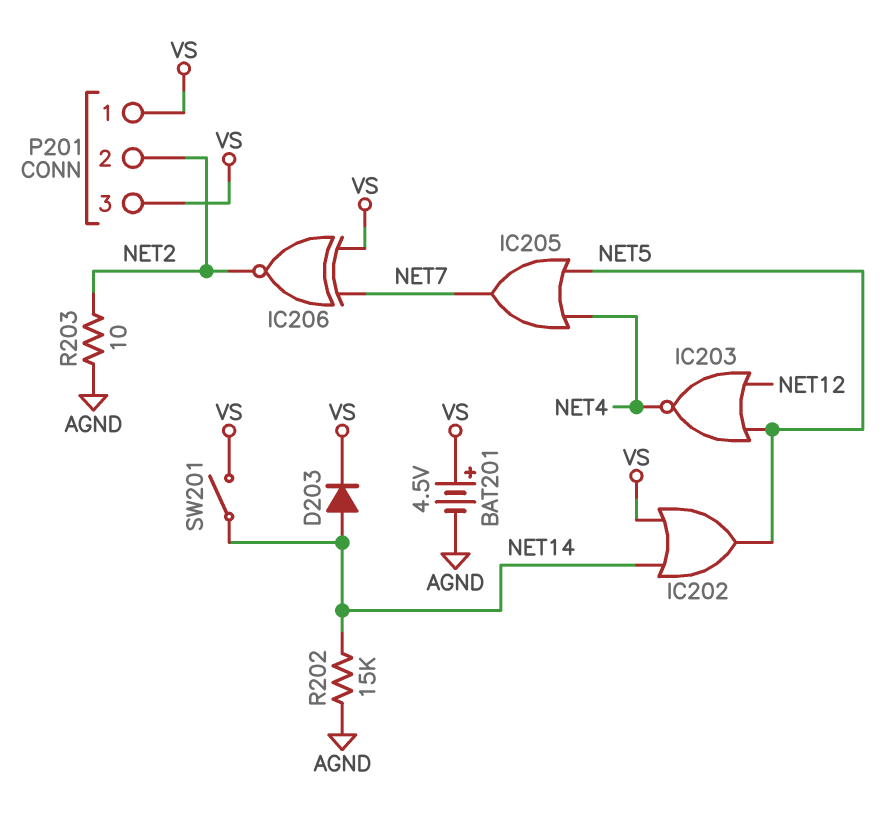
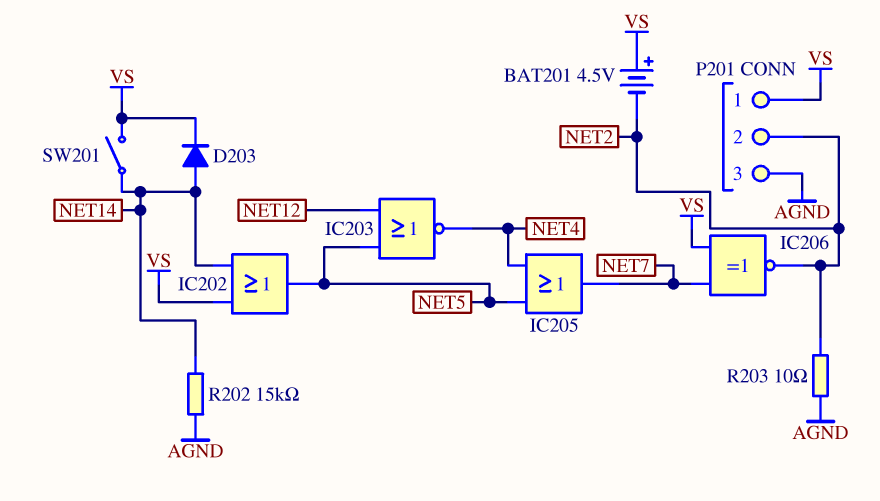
BAT201: 4.5V (plus VS, minus AGND) -> 4.5V (plus VS, minus NET2)
P201 pin 3: VS -> AGND

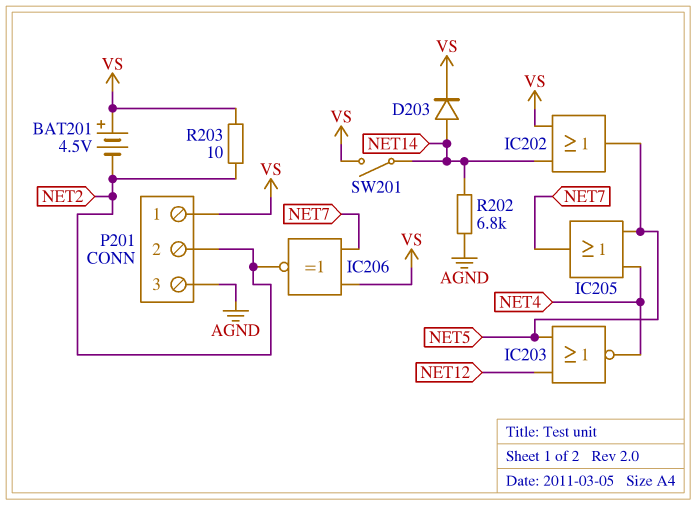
R202: 15k (AGND, NET14) -> 6.8k (AGND, NET14)
R203: 10 (AGND, NET2) -> 10 (NET2, VS)

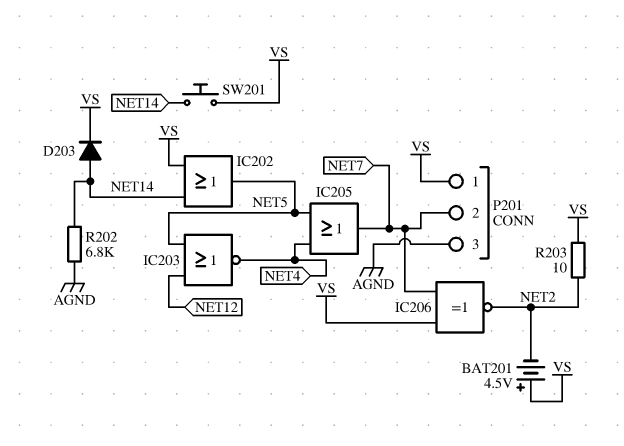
P201 pin 2: NET2 -> NET7
SW201: switch (NET14, VS) -> button (NET14, VS)

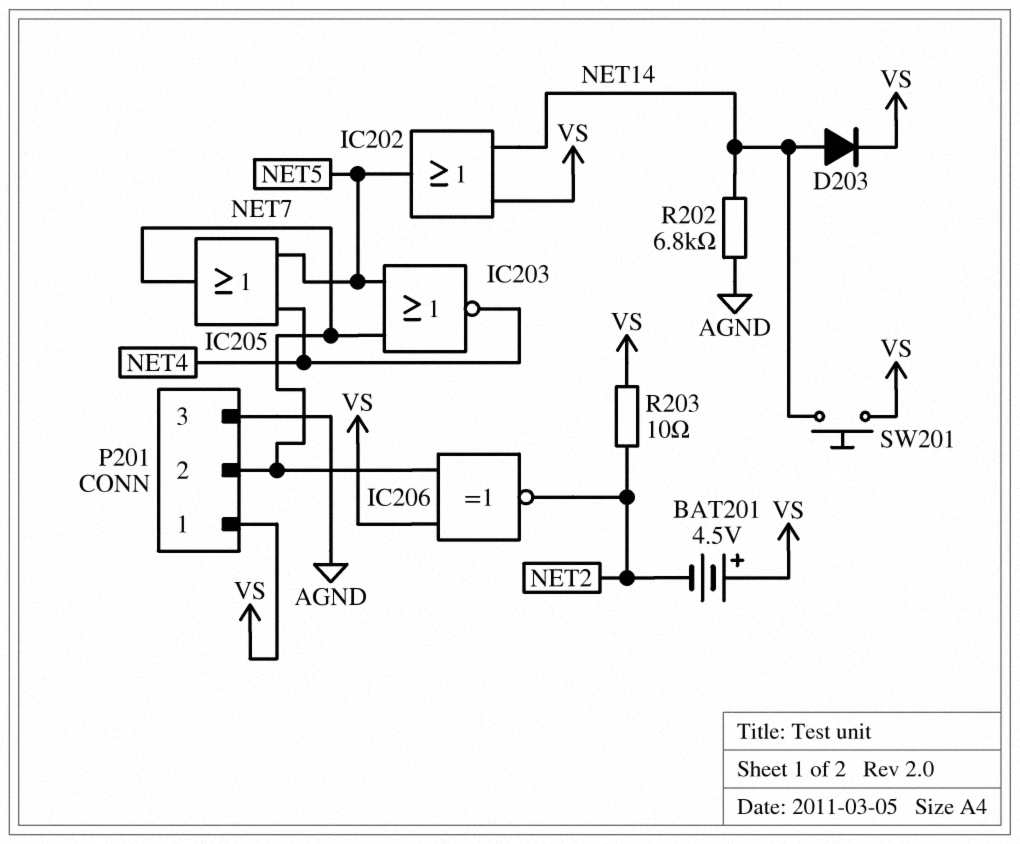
IC203: NOR (in NET5, in NET12, out NET4) -> NOR (in NET5, in NET7, out NET4)

